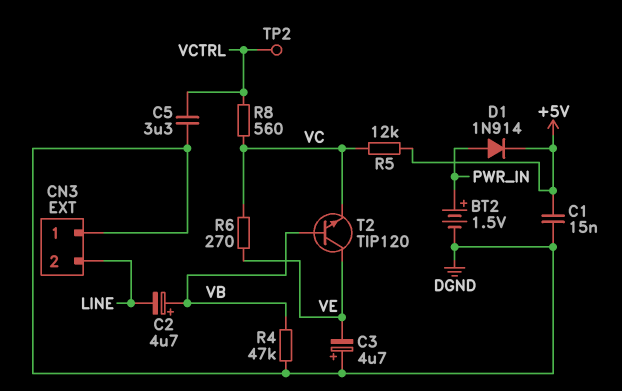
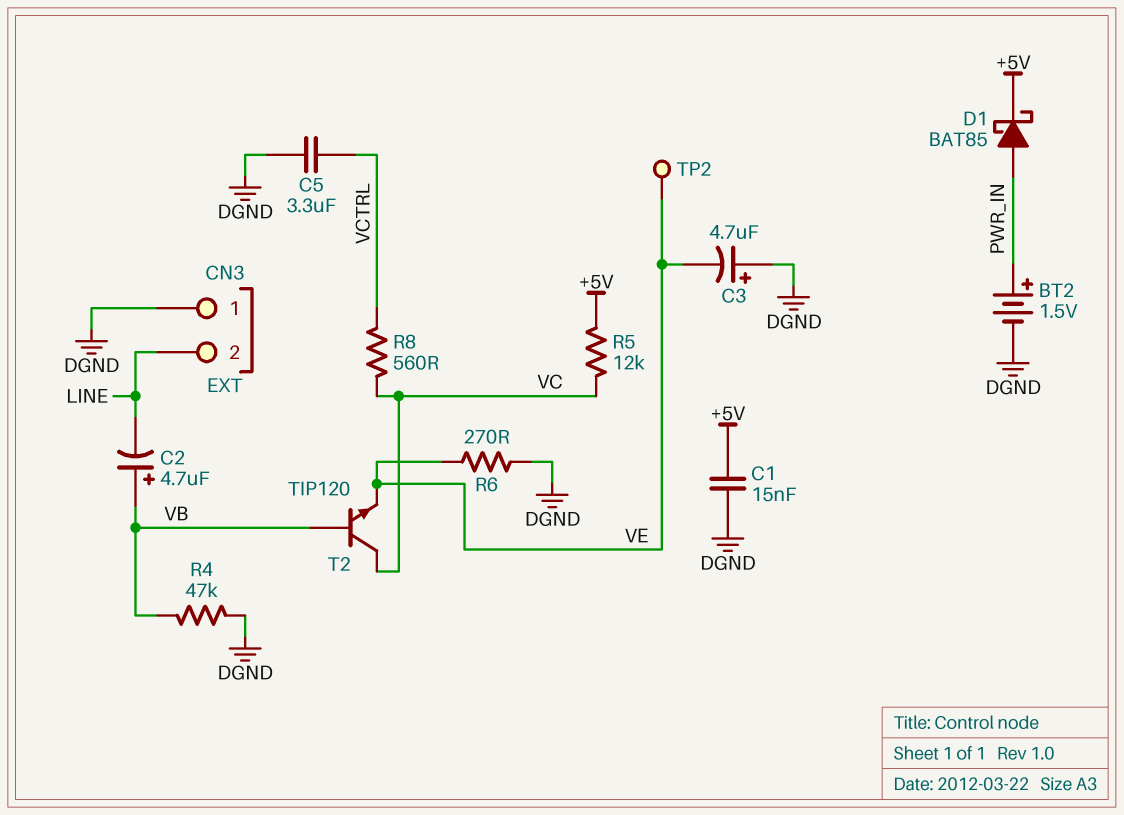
D1: diode 1N914 (A PWR_IN, K +5V) -> schottky BAT85 (A PWR_IN, K +5V)
R6: 270 (VC, VE) -> 270 (DGND, VE)
T2: NPN TIP120 (B VB, C VE, E VC) -> NPN TIP120 (B VB, C VC, E VE)
TP2: test point (VCTRL) -> test point (VE)

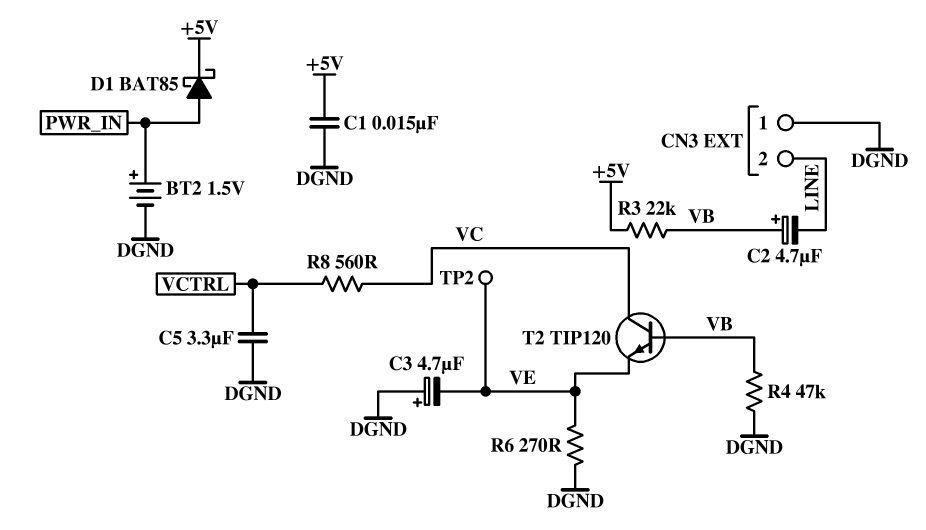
R3: none -> 22k (+5V, VB)
R5: 12k (+5V, VC) -> none

